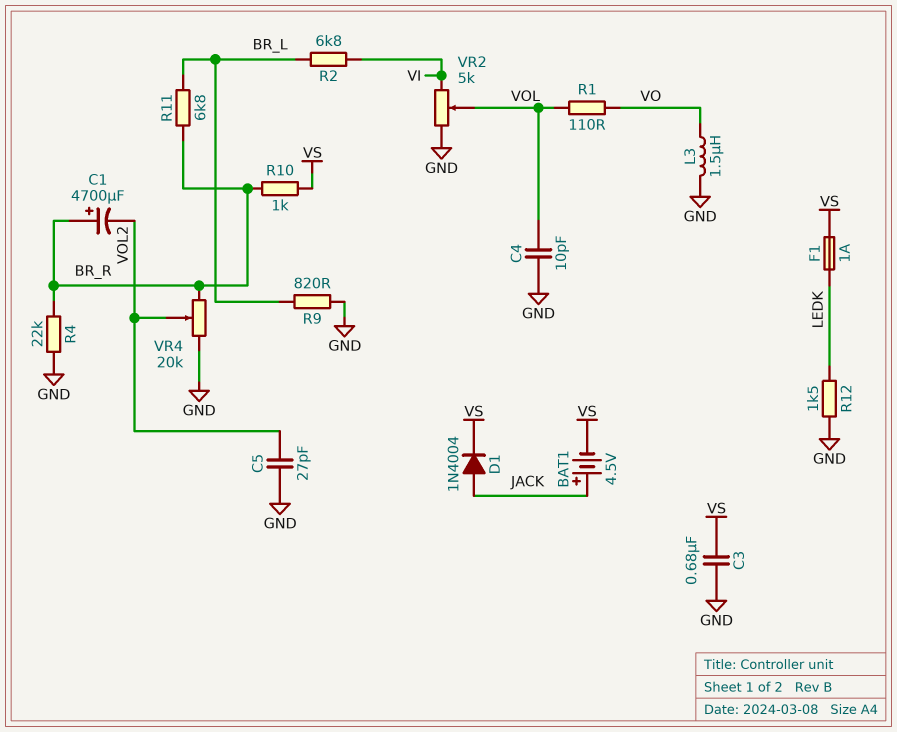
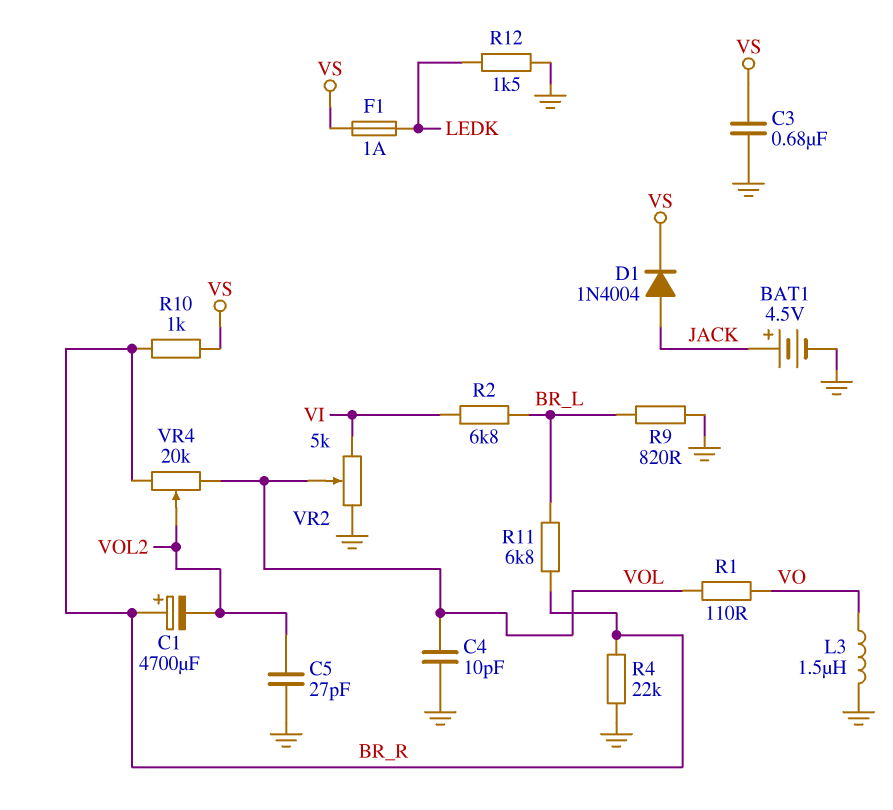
BAT1: 4.5V (plus JACK, minus VS) -> 4.5V (plus JACK, minus GND)
VR4: 20k (BR_R, GND, wiper VOL2) -> 20k (BR_R, VOL, wiper VOL2)

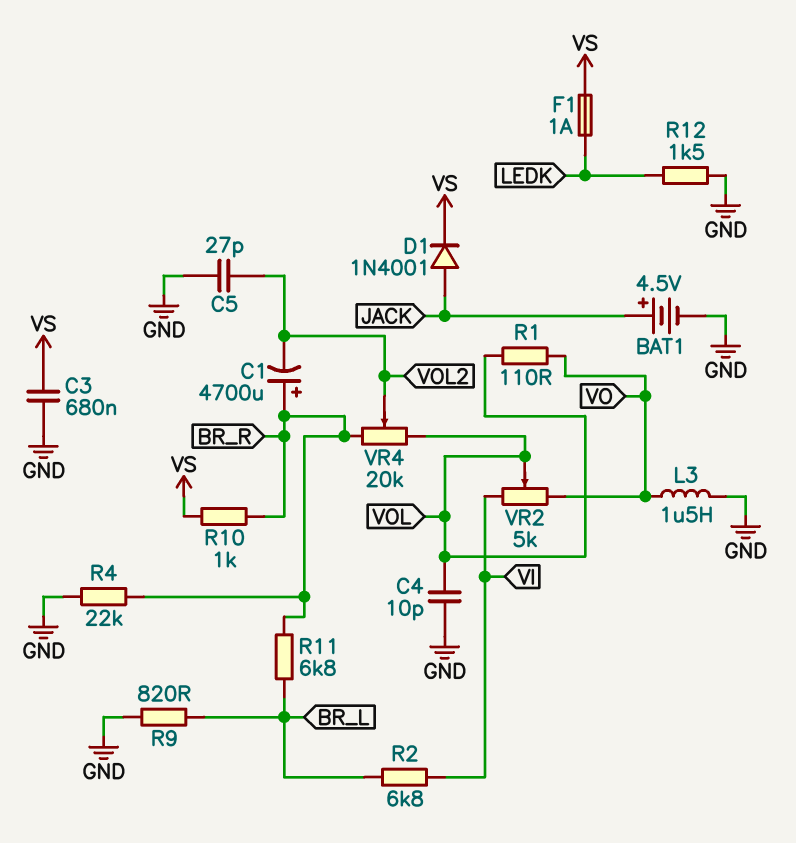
D1: diode 1N4004 (A JACK, K VS) -> diode 1N4001 (A JACK, K VS)
VR2: 5k (GND, VI, wiper VOL) -> 5k (VI, VO, wiper VOL)

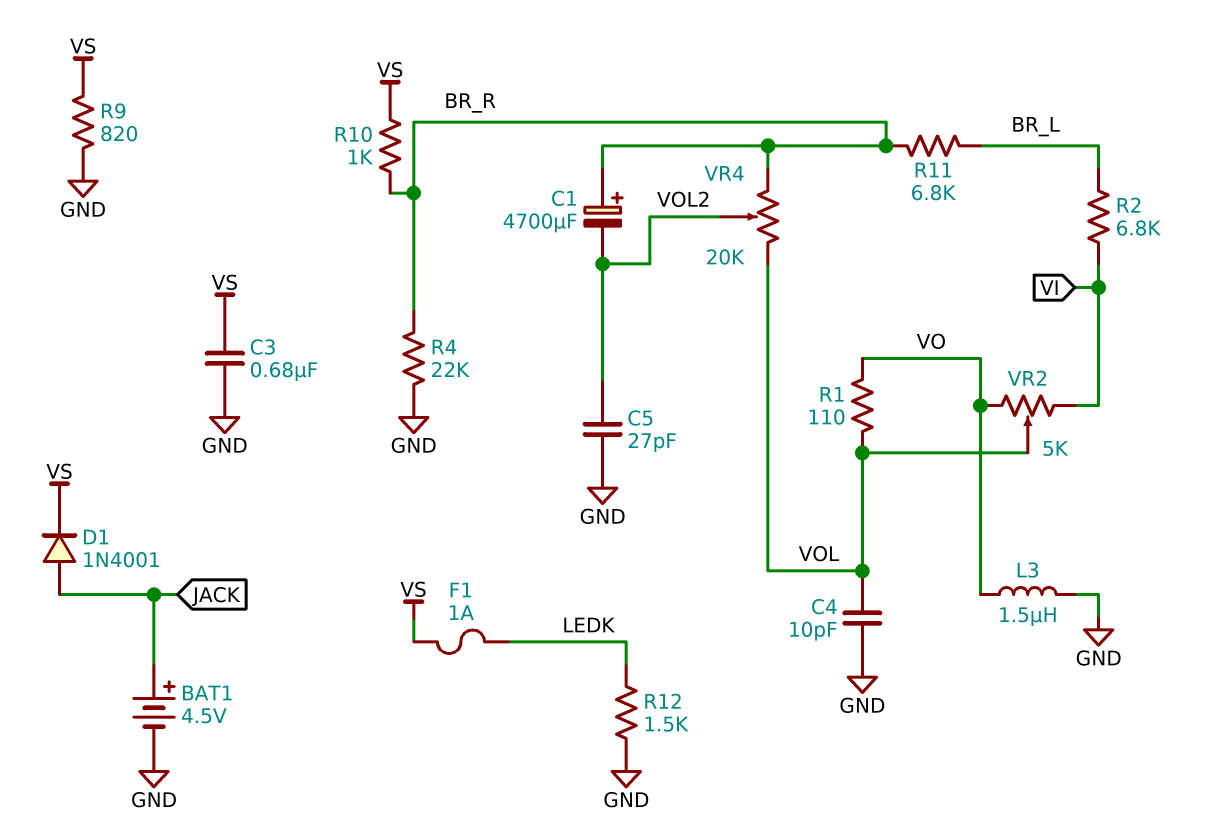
R9: 820 (BR_L, GND) -> 820 (GND, VS)

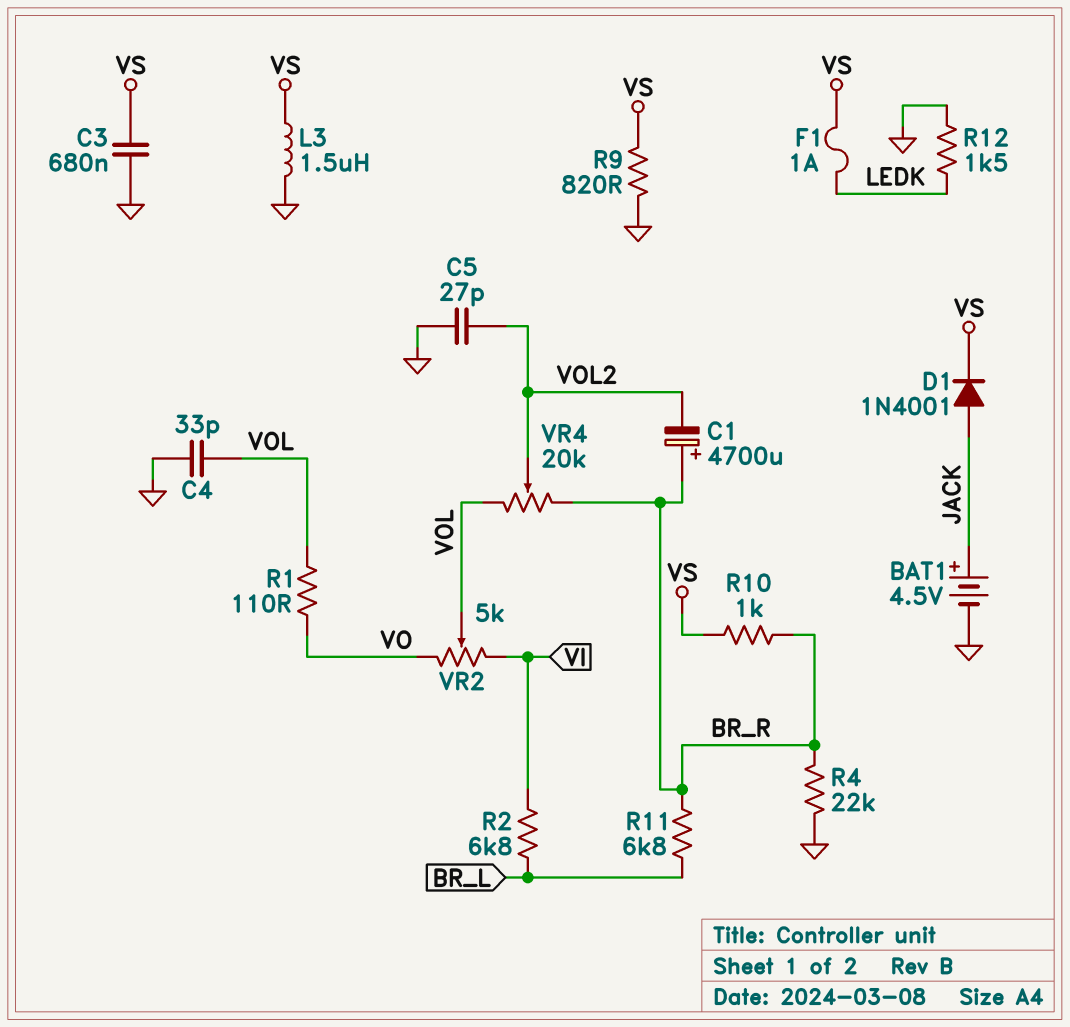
C4: 10pF (GND, VOL) -> 33pF (GND, VOL)
L3: 1.5uH (GND, VO) -> 1.5uH (GND, VS)

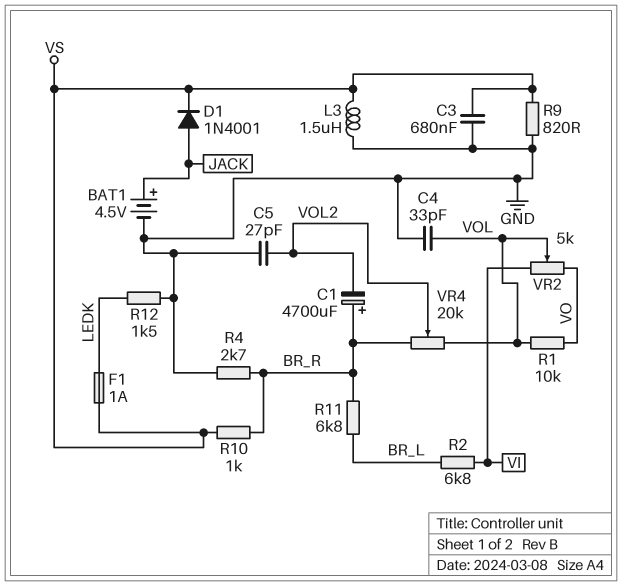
R1: 110 (VO, VOL) -> 10k (VO, VOL)
R4: 22k (BR_R, GND) -> 2.7k (BR_R, GND)

